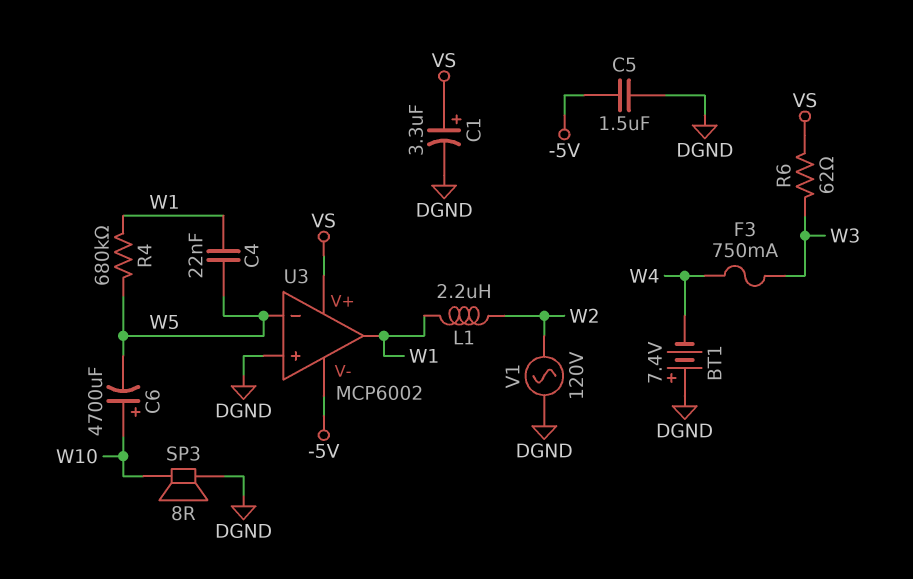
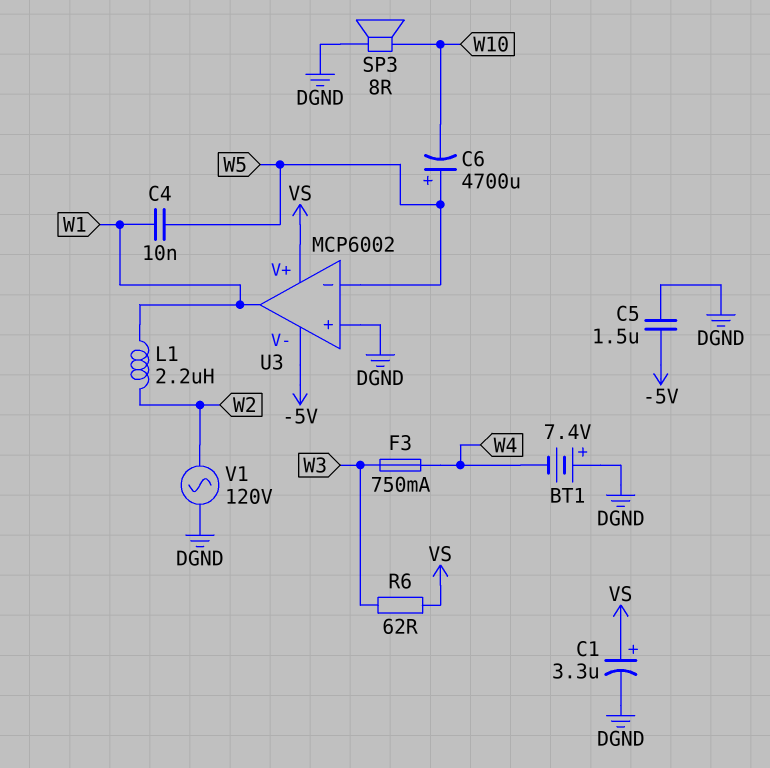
C4: 22nF (W1, W5) -> 10nF (W1, W5)
C6: 4700uF (plus W10, minus W5) -> 4700uF (plus W5, minus W10)
R4: 680k (W1, W5) -> none

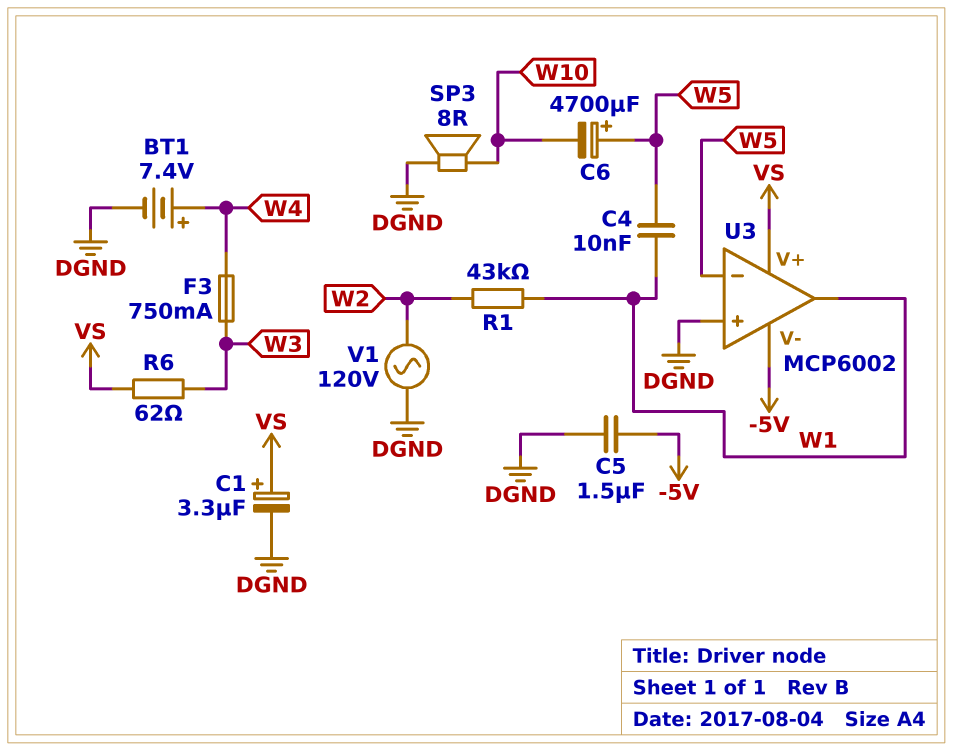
BT1: 7.4V (plus DGND, minus W4) -> 7.4V (plus W4, minus DGND)
L1: 2.2uH (W1, W2) -> none
R1: none -> 43k (W1, W2)

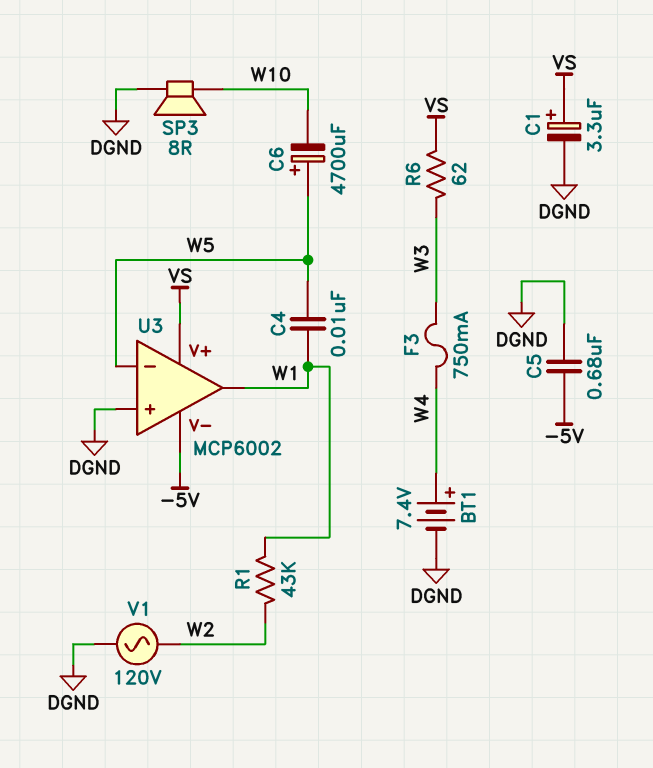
C5: 1.5uF (-5V, DGND) -> 680nF (-5V, DGND)

